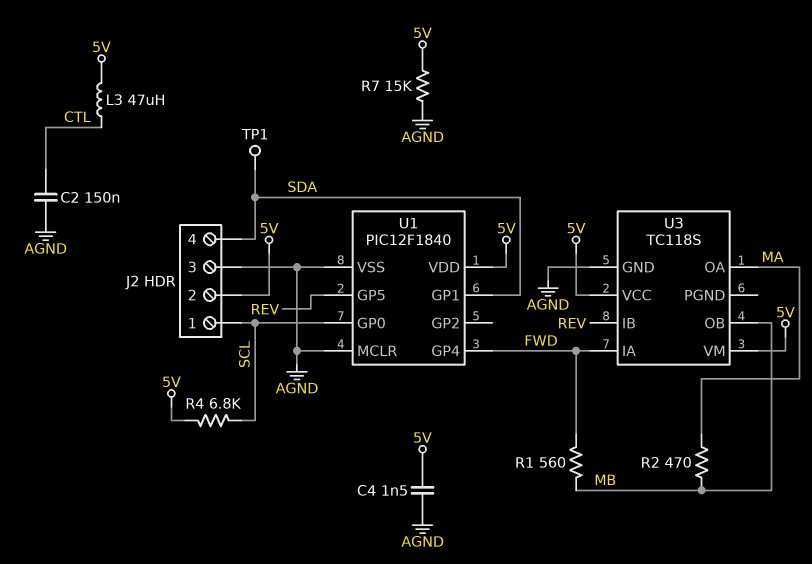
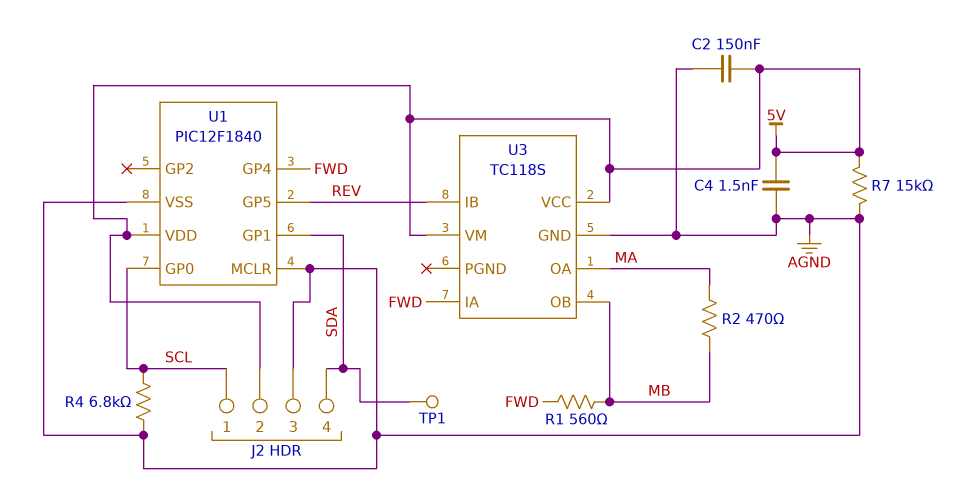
C2: 150nF (AGND, CTL) -> 150nF (5V, AGND)
L3: 47uH (5V, CTL) -> none
R4: 6.8k (5V, SCL) -> 6.8k (AGND, SCL)

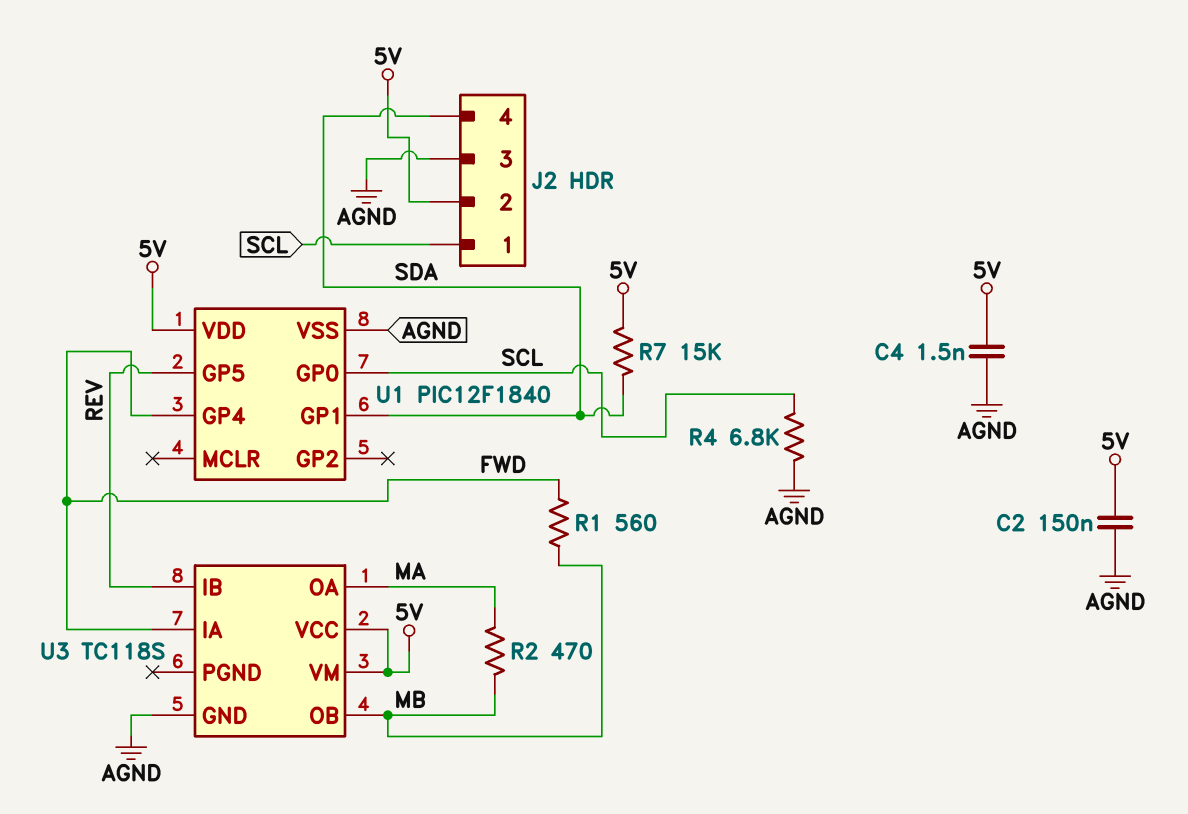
R7: 15k (5V, AGND) -> 15k (5V, SDA)
TP1: test point (SDA) -> none
U1 pin MCLR: AGND -> none

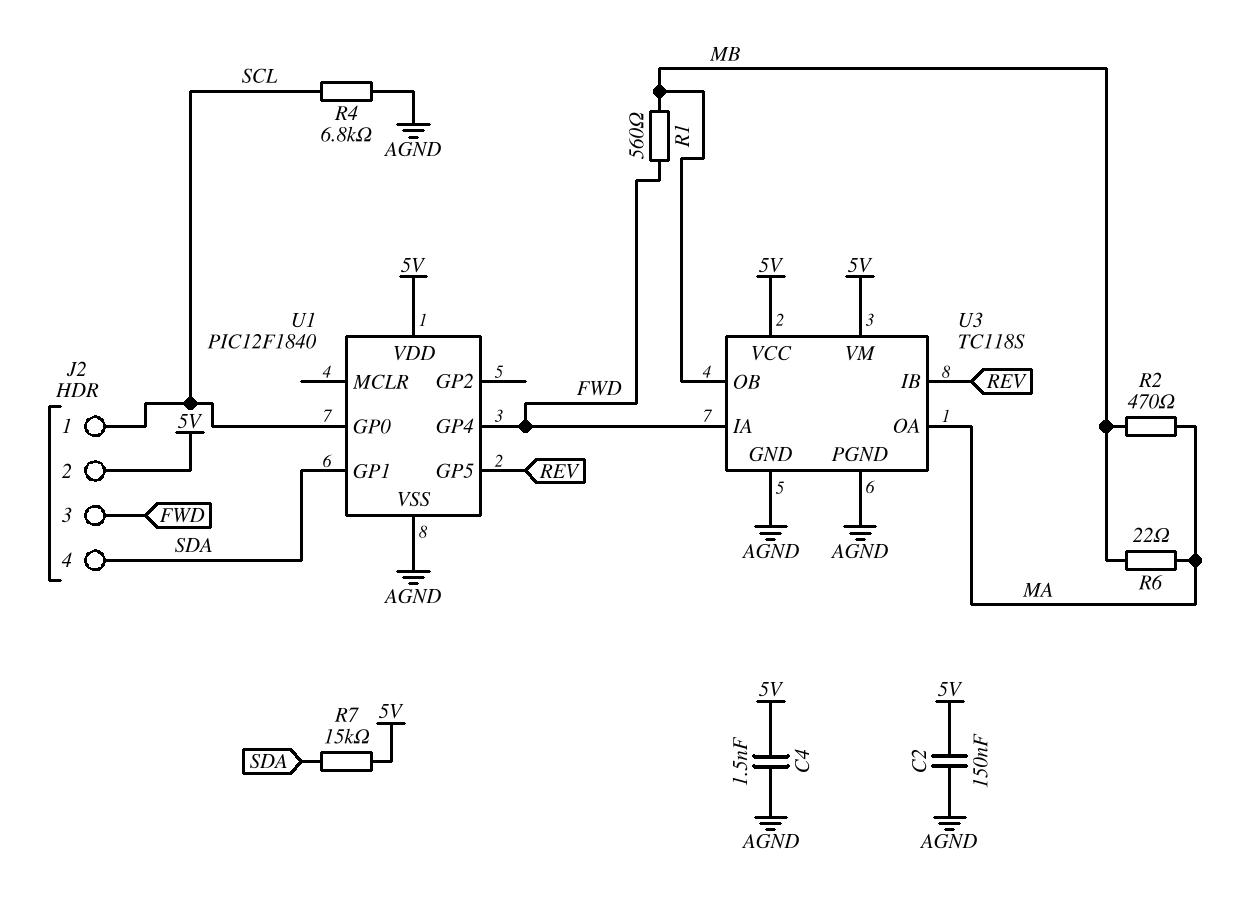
J2 pin 3: AGND -> FWD
R6: none -> 22 (MA, MB)
U3 pin PGND: none -> AGND

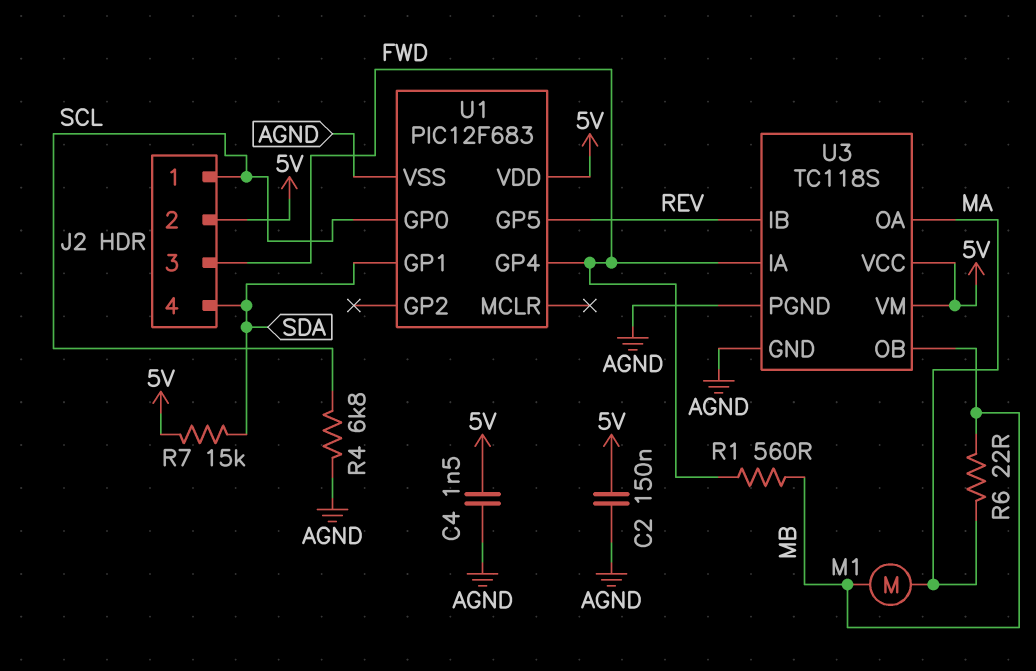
M1: none -> motor (MA, MB)
R2: 470 (MA, MB) -> none
U1: PIC12F1840 -> PIC12F683

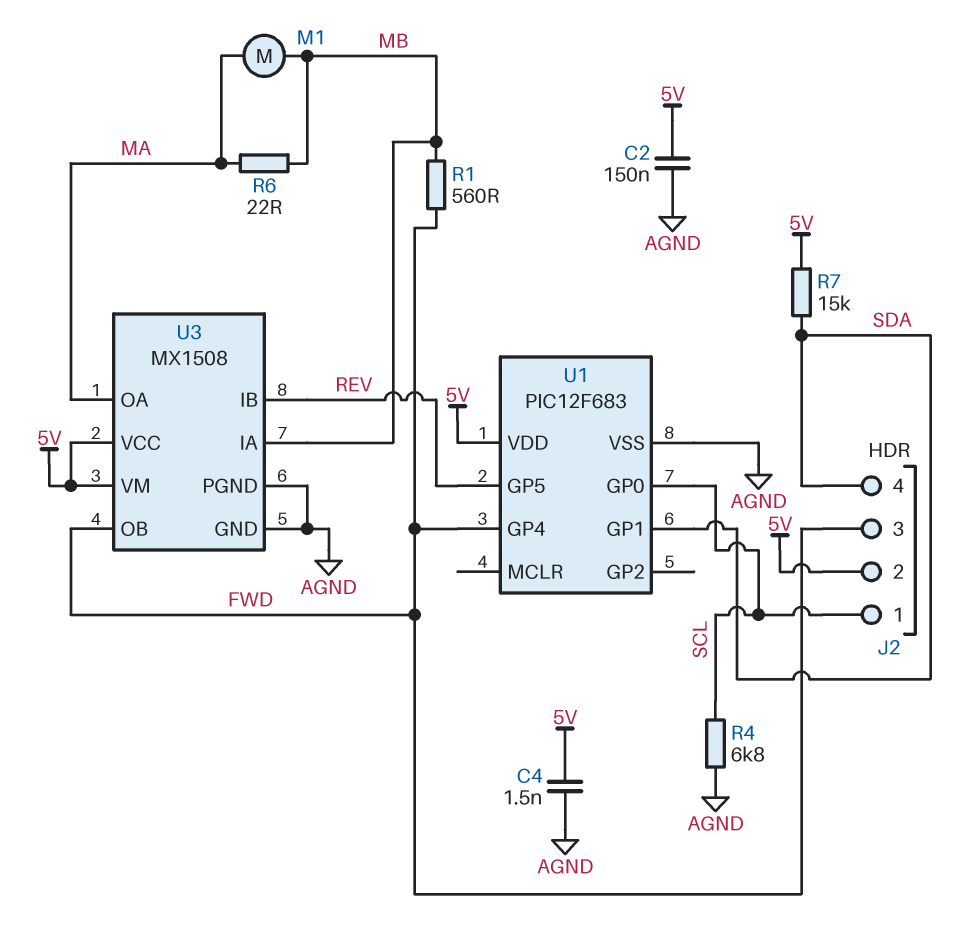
U3: TC118S -> MX1508
U3 pin IA: FWD -> MB
U3 pin OB: MB -> FWD

